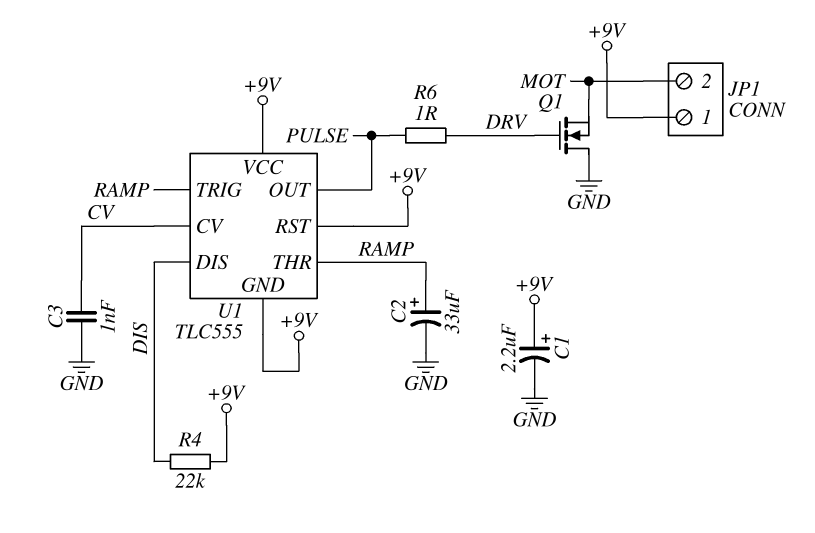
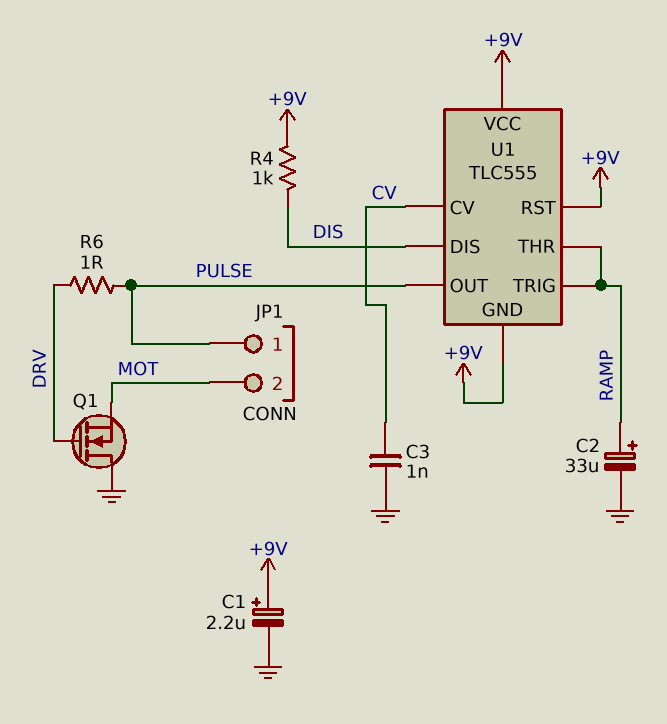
JP1 pin 1: +9V -> PULSE
R4: 22k (+9V, DIS) -> 1k (+9V, DIS)

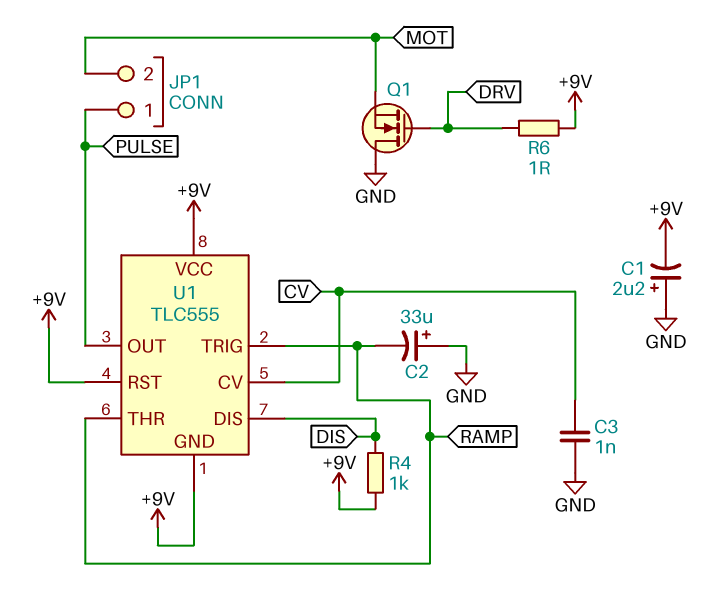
C1: 2.2uF (plus +9V, minus GND) -> 2.2uF (plus GND, minus +9V)
C2: 33uF (plus RAMP, minus GND) -> 33uF (plus GND, minus RAMP)
R6: 1 (DRV, PULSE) -> 1 (+9V, DRV)

